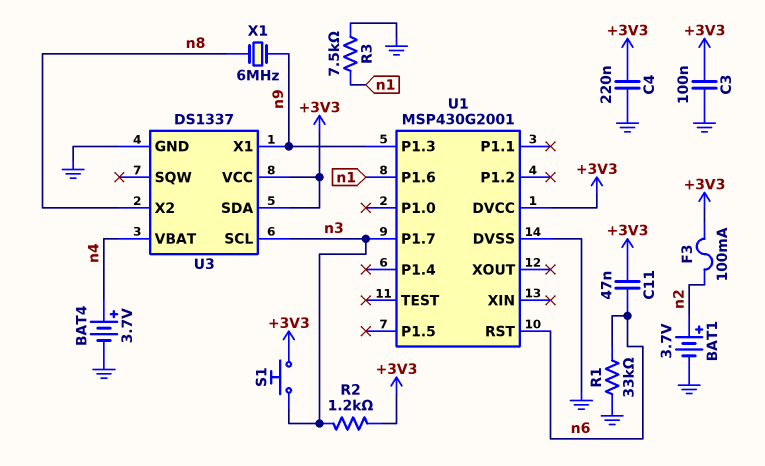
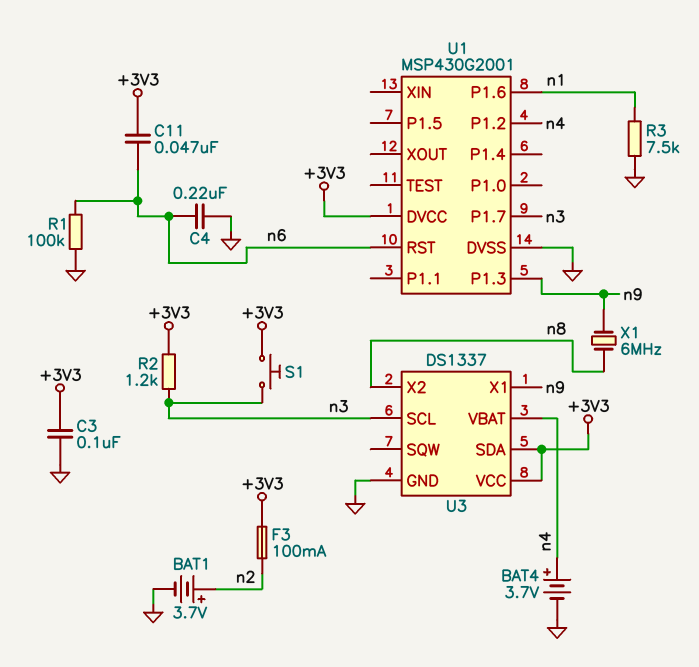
C4: 220nF (+3V3, GND) -> 220nF (GND, n6)
R1: 33k (GND, n6) -> 100k (GND, n6)
U1 pin P1.2: none -> n4

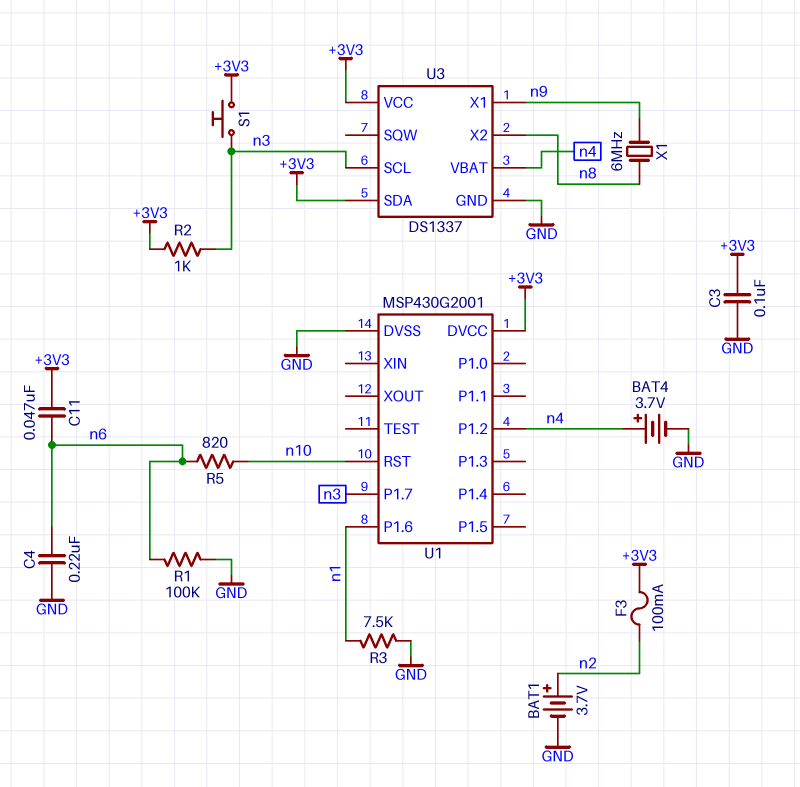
R2: 1.2k (+3V3, n3) -> 1k (+3V3, n3)
R5: none -> 820 (n6, n10)
U1 pin P1.3: n9 -> none
U1 pin RST: n6 -> n10

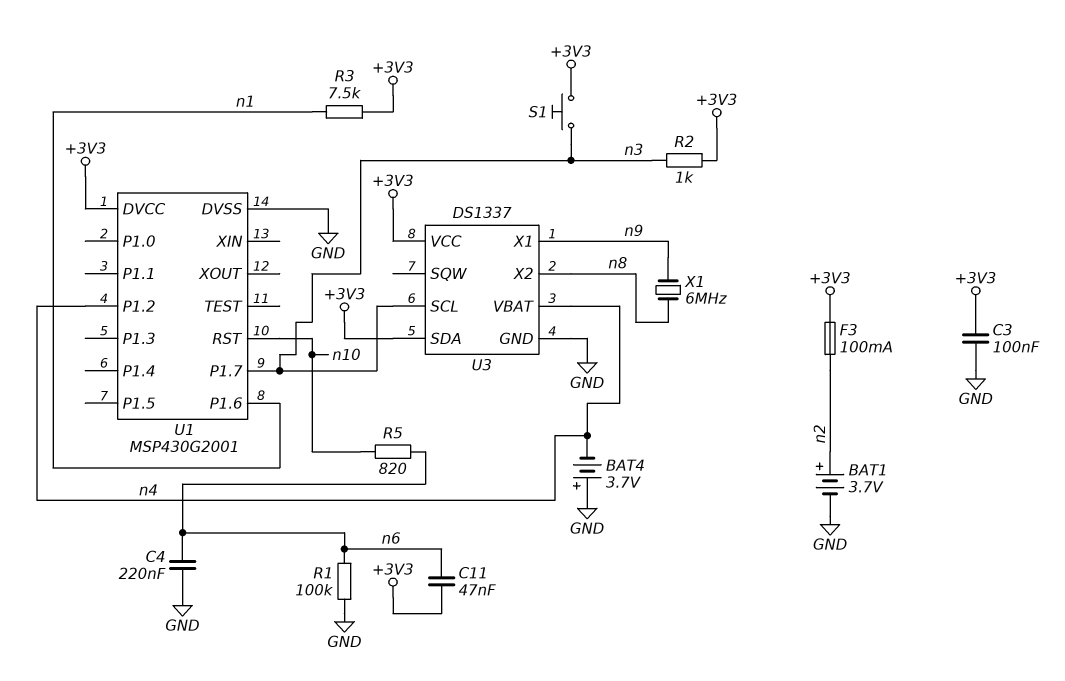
BAT4: 3.7V (plus n4, minus GND) -> 3.7V (plus GND, minus n4)
R3: 7.5k (GND, n1) -> 7.5k (+3V3, n1)

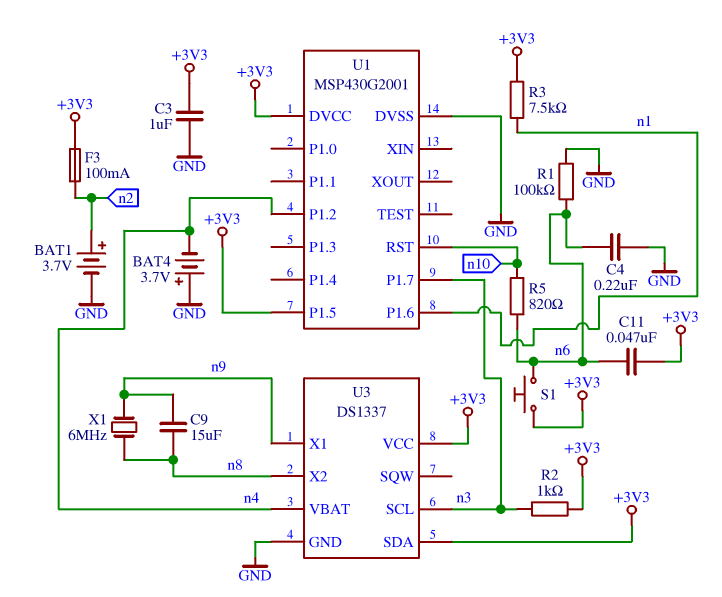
C3: 100nF (+3V3, GND) -> 1uF (+3V3, GND)
C9: none -> 15uF (n8, n9)
S1: button (+3V3, n3) -> button (+3V3, n6)
U1 pin P1.5: none -> +3V3

